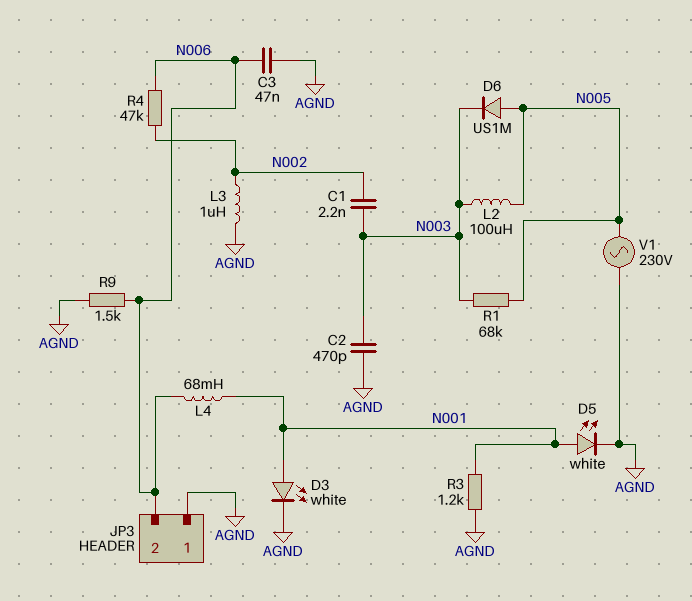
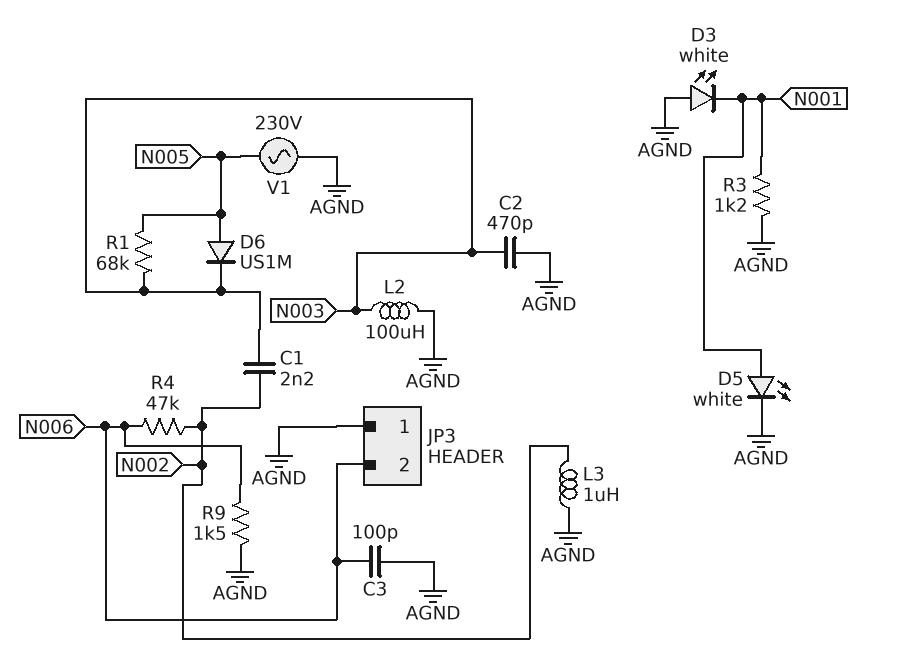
C3: 47nF (AGND, N006) -> 100pF (AGND, N006)
D3: LED white (A N001, K AGND) -> LED white (A AGND, K N001)
L2: 100uH (N003, N005) -> 100uH (AGND, N003)
L4: 68mH (N001, N006) -> none

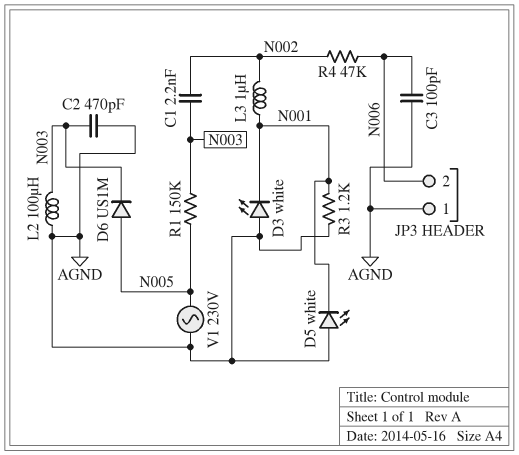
D5: LED white (A N001, K AGND) -> LED white (A AGND, K N001)
L3: 1uH (AGND, N002) -> 1uH (N001, N002)
R1: 68k (N003, N005) -> 150k (N003, N005)
R9: 1.5k (AGND, N006) -> none

